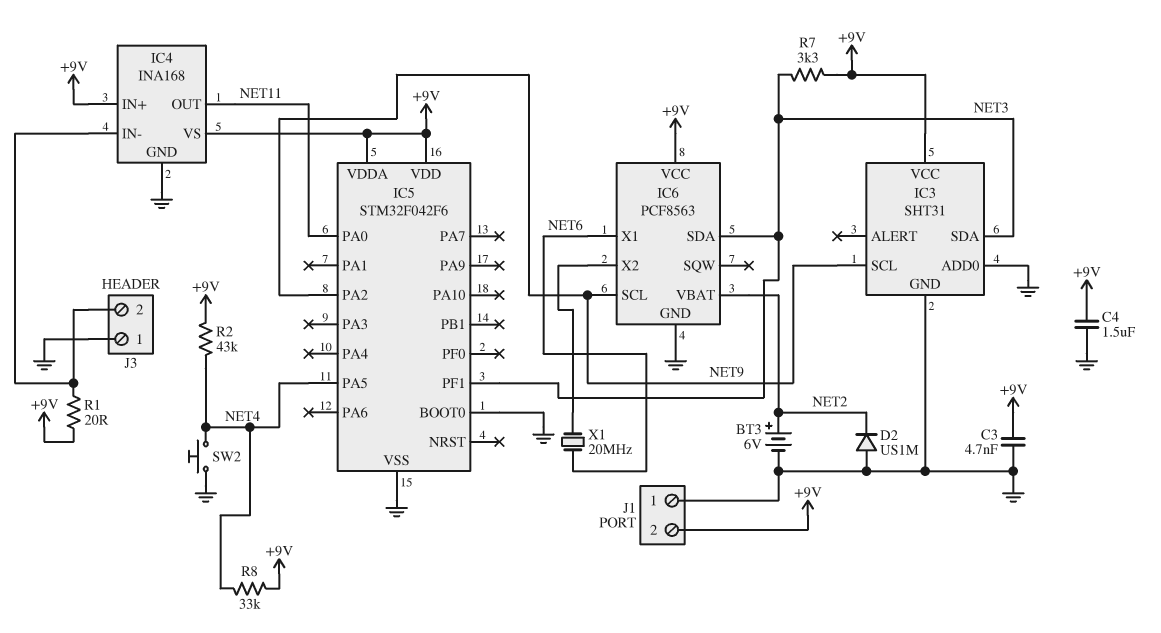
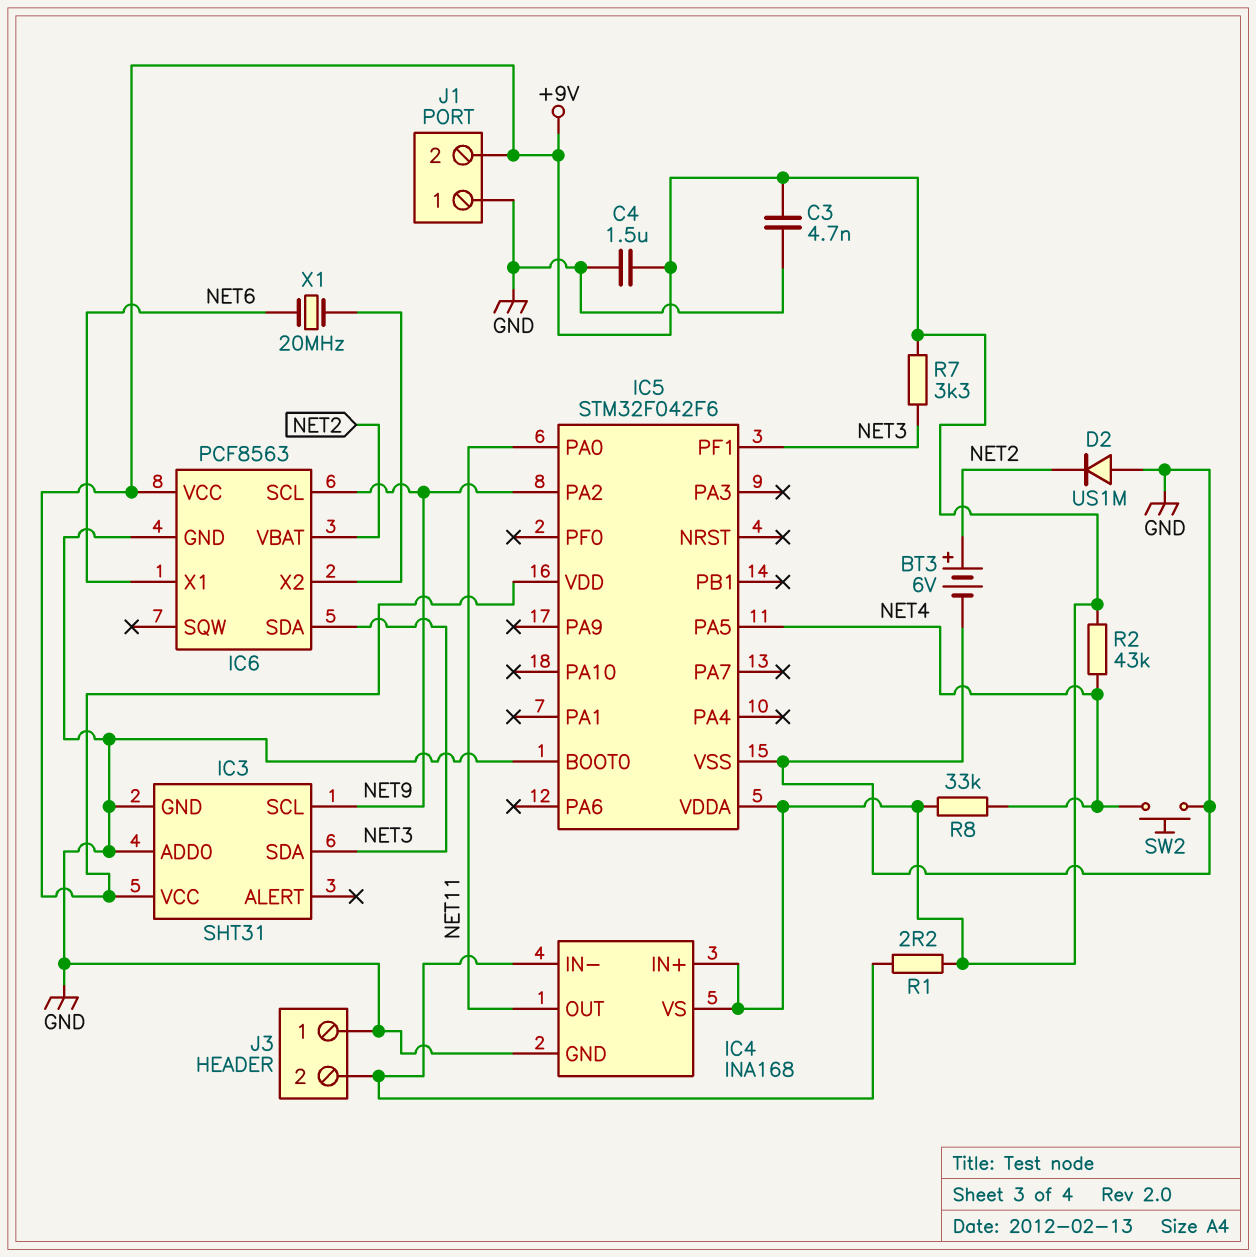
R1: 20 (+9V, IC4/IN-) -> 2.2 (+9V, IC4/IN-)

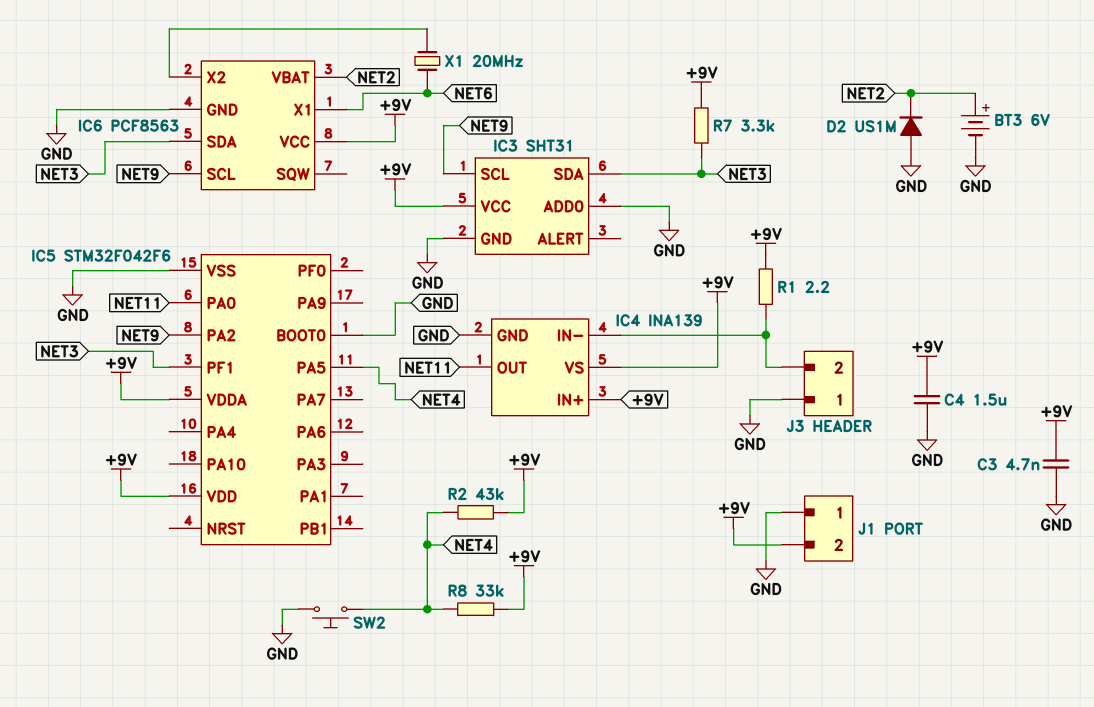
IC4: INA168 -> INA139

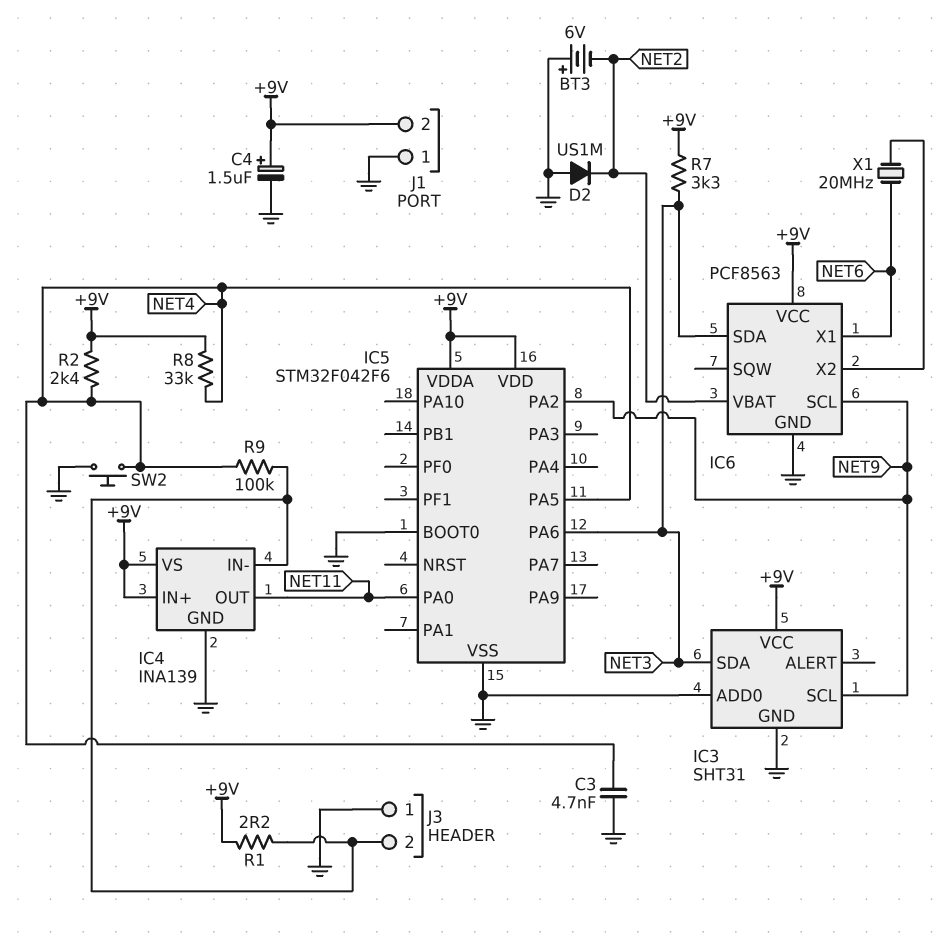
BT3: 6V (plus NET2, minus GND) -> 6V (plus GND, minus NET2)
C3: 4.7nF (+9V, GND) -> 4.7nF (GND, NET4)
C4: 1.5uF (+9V, GND) -> 1.5uF (plus +9V, minus GND)
IC5 pin PA6: none -> NET3
IC5 pin PF1: NET3 -> none
R2: 43k (+9V, NET4) -> 2.4k (+9V, NET4)
R9: none -> 100k (IC4/IN-, NET4)

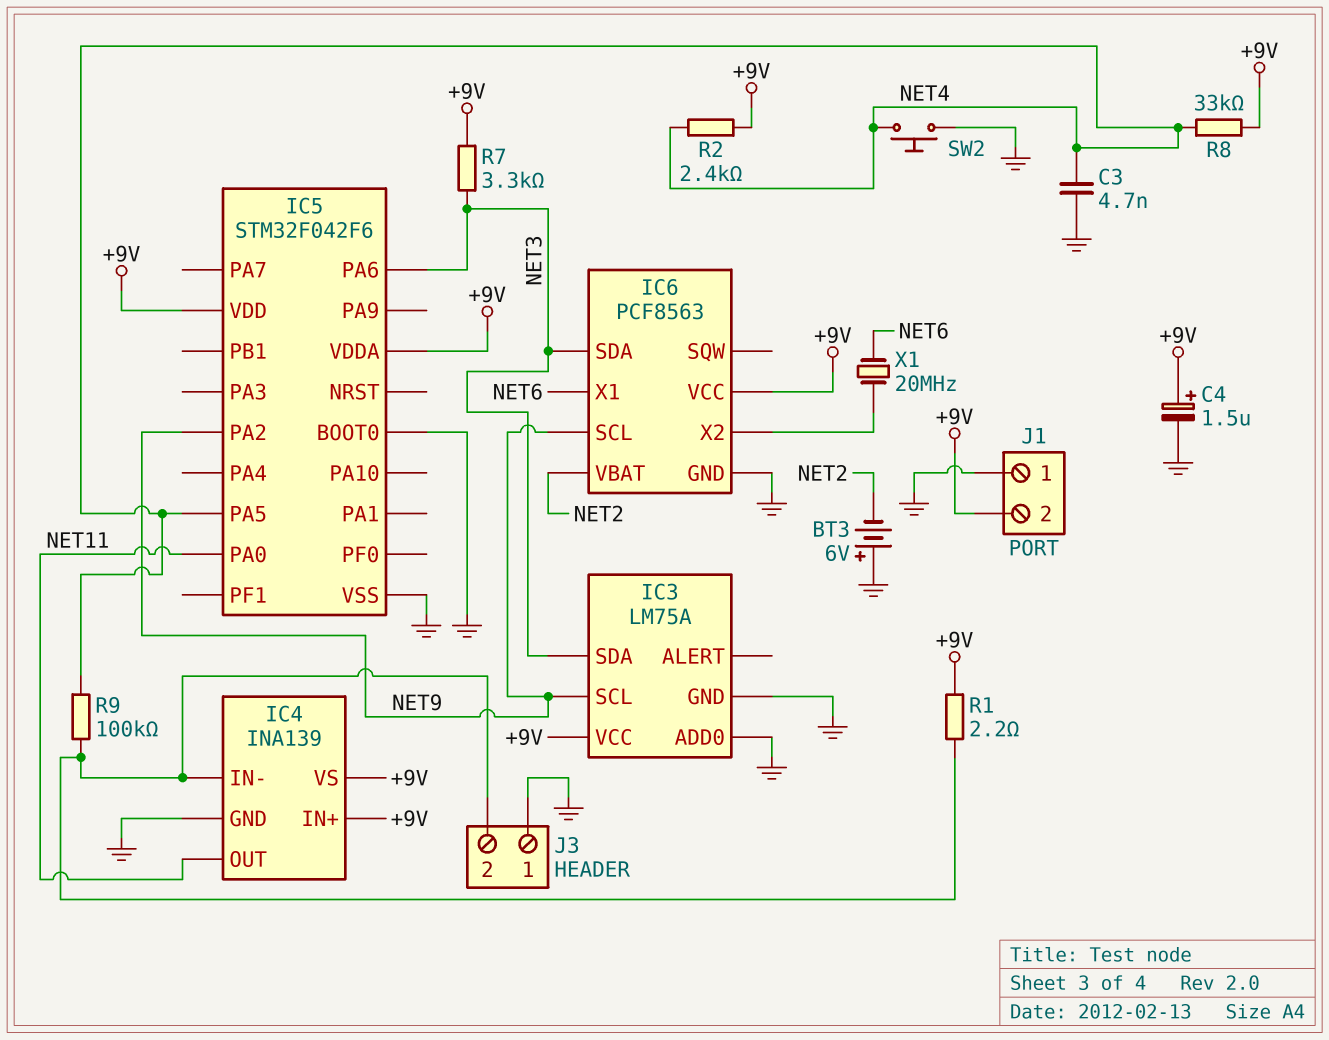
D2: diode US1M (A GND, K NET2) -> none
IC3: SHT31 -> LM75A

